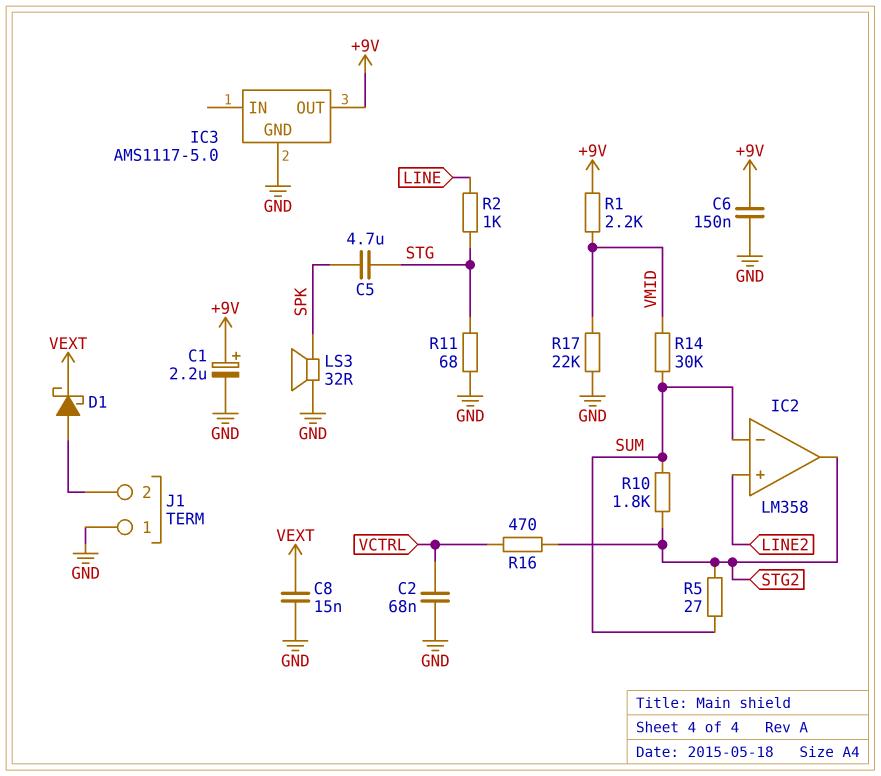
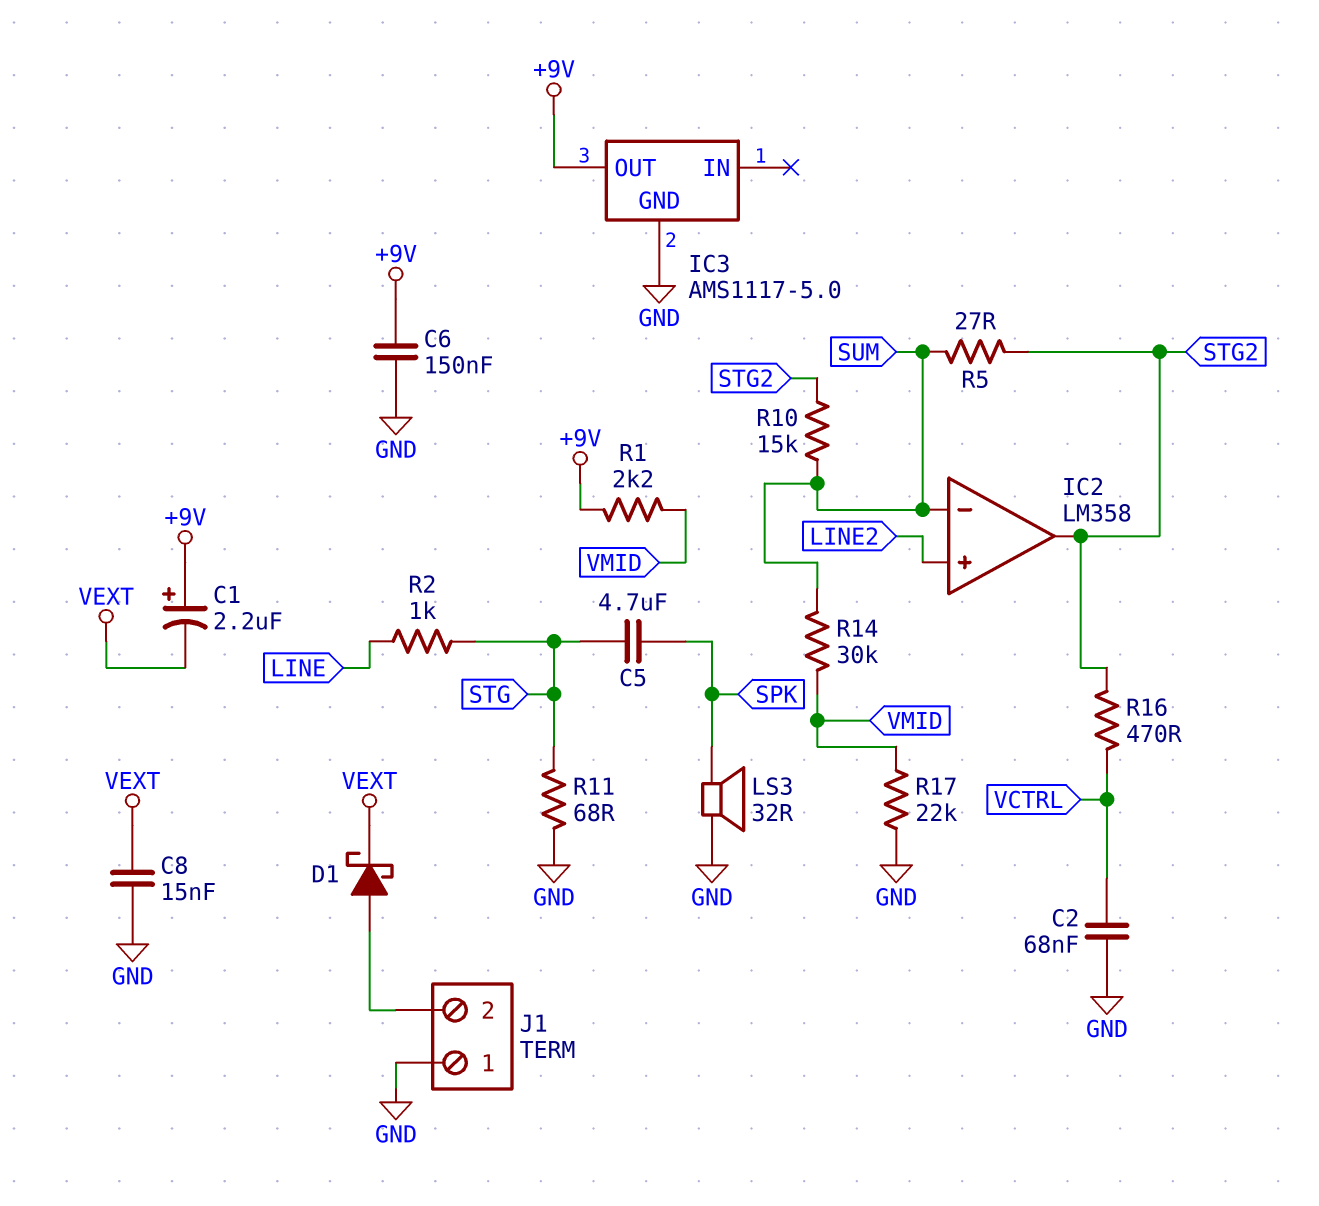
C1: 2.2uF (plus +9V, minus GND) -> 2.2uF (plus +9V, minus VEXT)
R10: 1.8k (STG2, SUM) -> 15k (STG2, SUM)

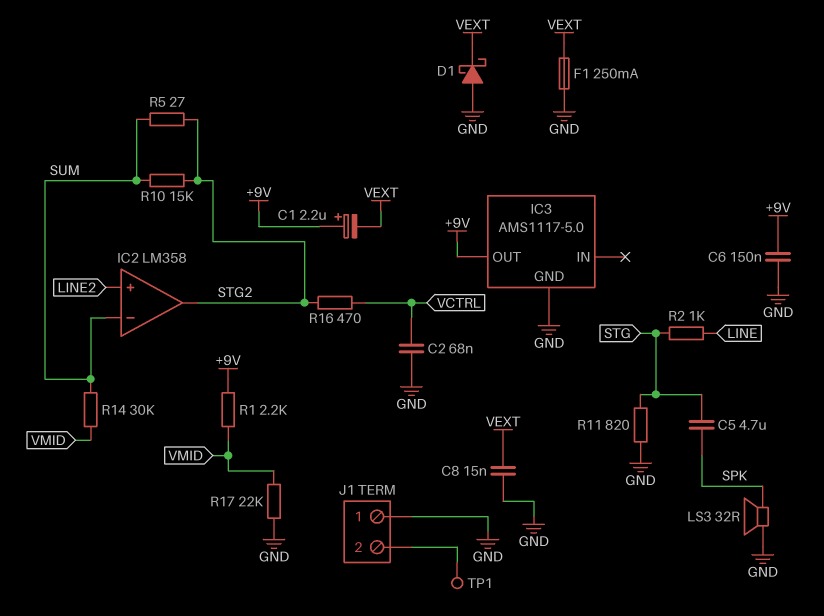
D1: schottky (A J1/2, K VEXT) -> schottky (A GND, K VEXT)
F1: none -> 250mA (GND, VEXT)
R11: 68 (GND, STG) -> 820 (GND, STG)
TP1: none -> test point (J1/2)

